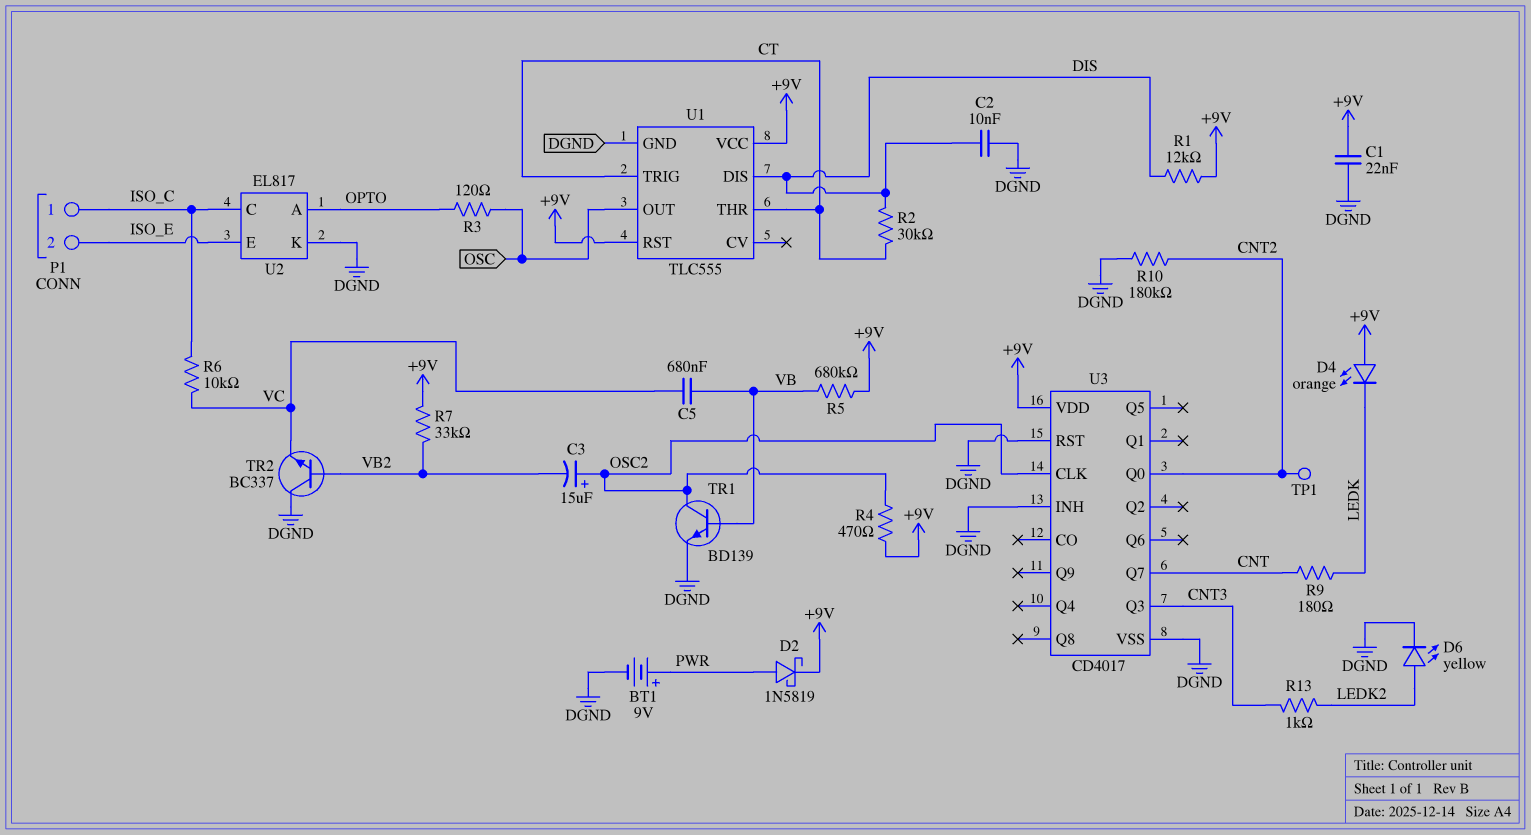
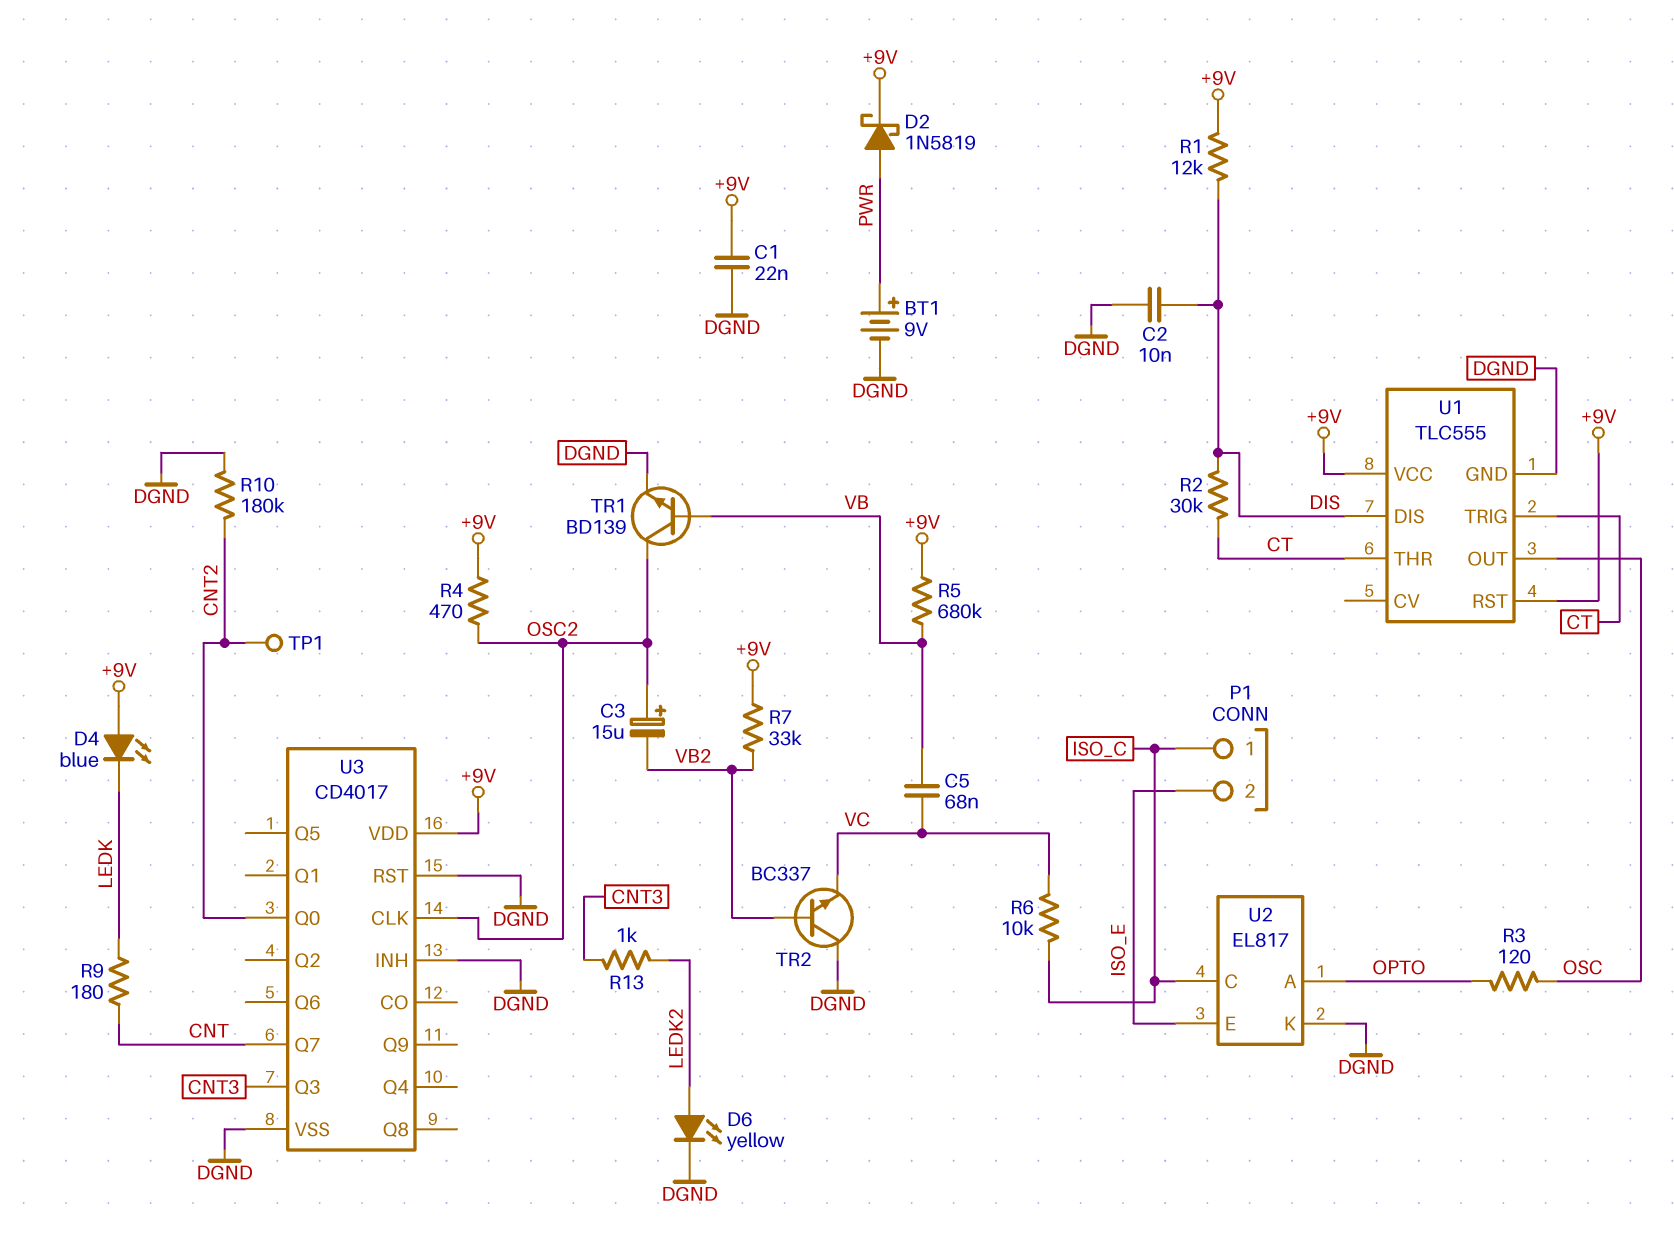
C5: 680nF (VB, VC) -> 68nF (VB, VC)
D4: LED orange (A +9V, K LEDK) -> LED blue (A +9V, K LEDK)

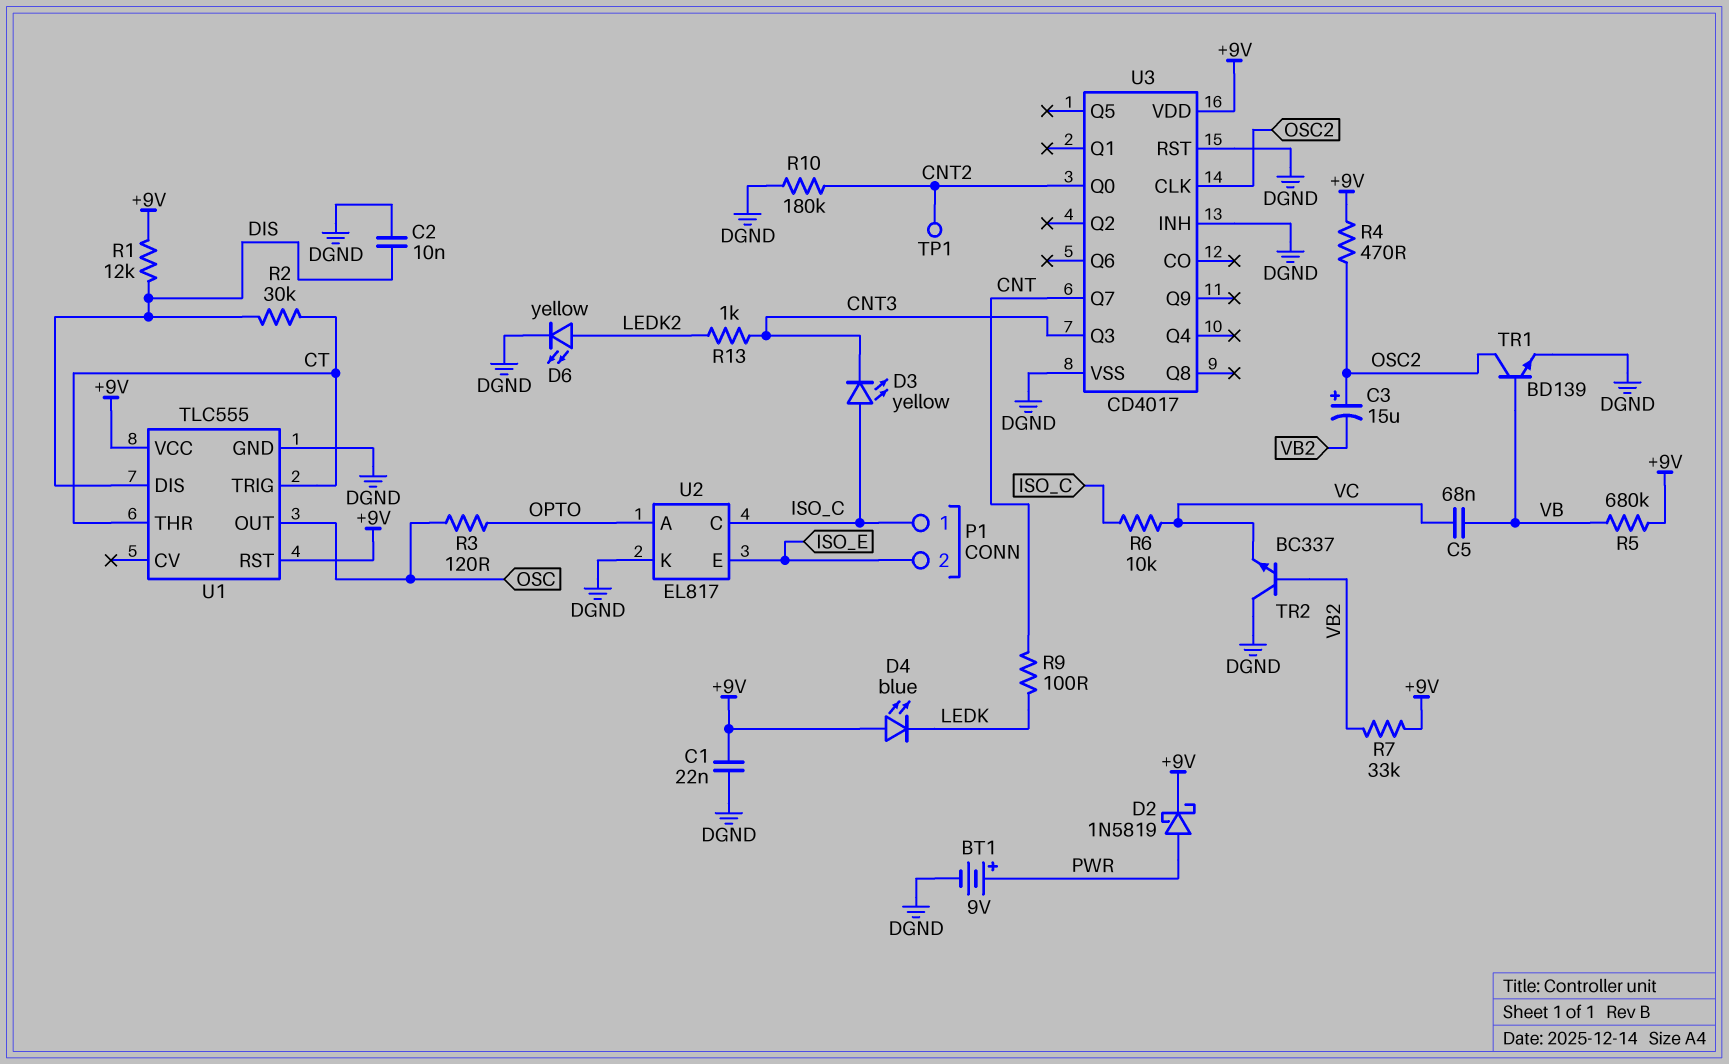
D3: none -> LED yellow (A ISO_C, K CNT3)
R9: 180 (CNT, LEDK) -> 100 (CNT, LEDK)

